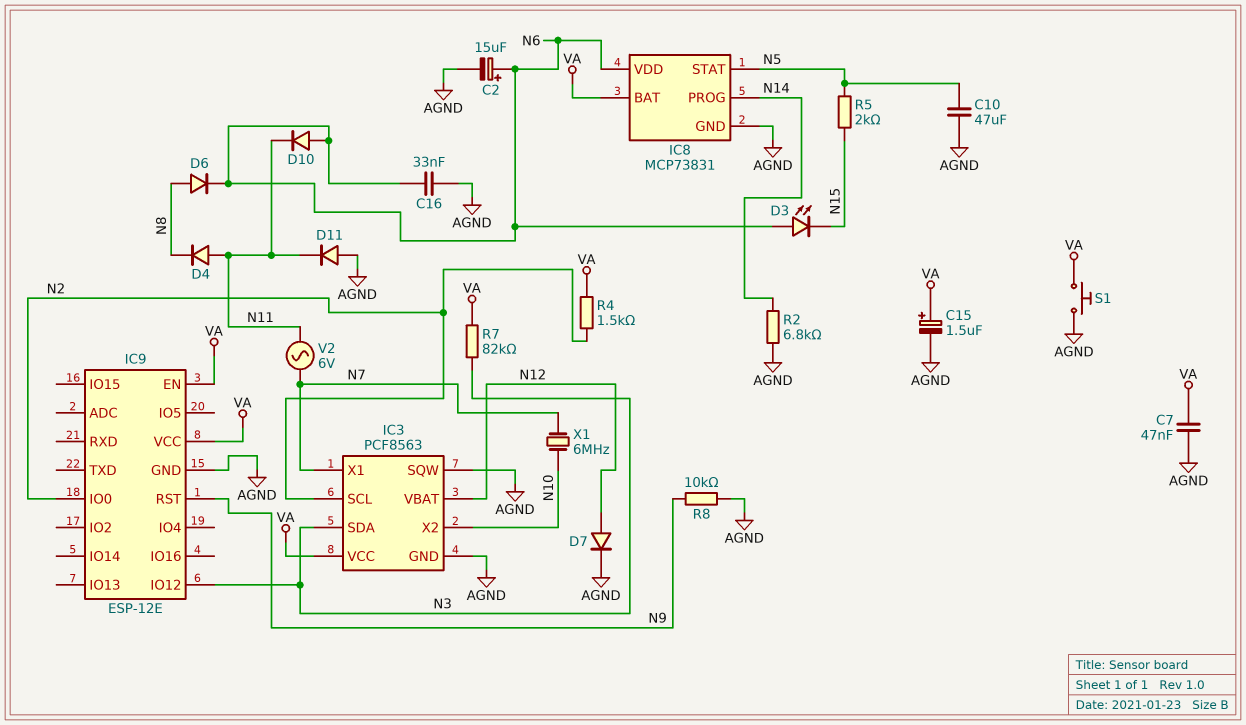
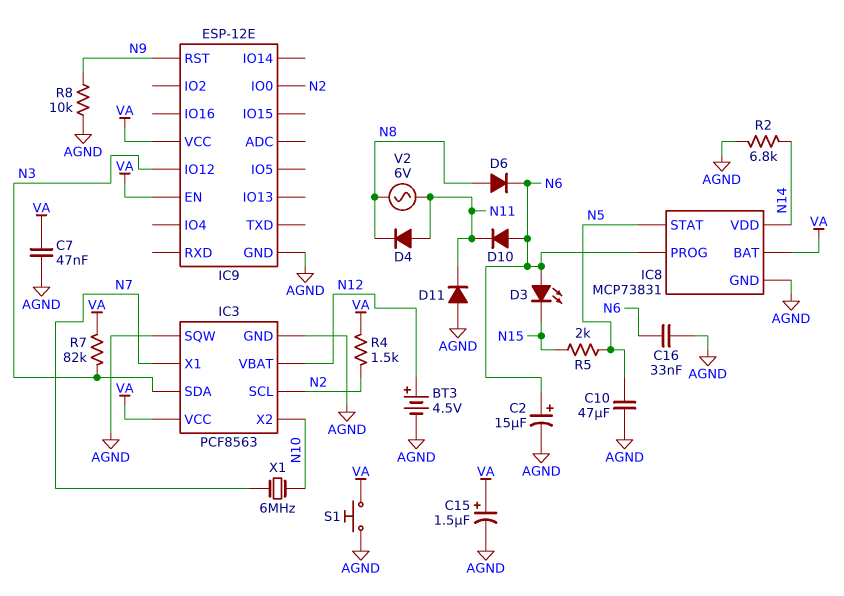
BT3: none -> 4.5V (plus N12, minus AGND)
D7: diode (A N12, K AGND) -> none
IC8 pin PROG: N14 -> N6
IC8 pin VDD: N6 -> N14
V2: AC 6V (N7, N11) -> AC 6V (N8, N11)

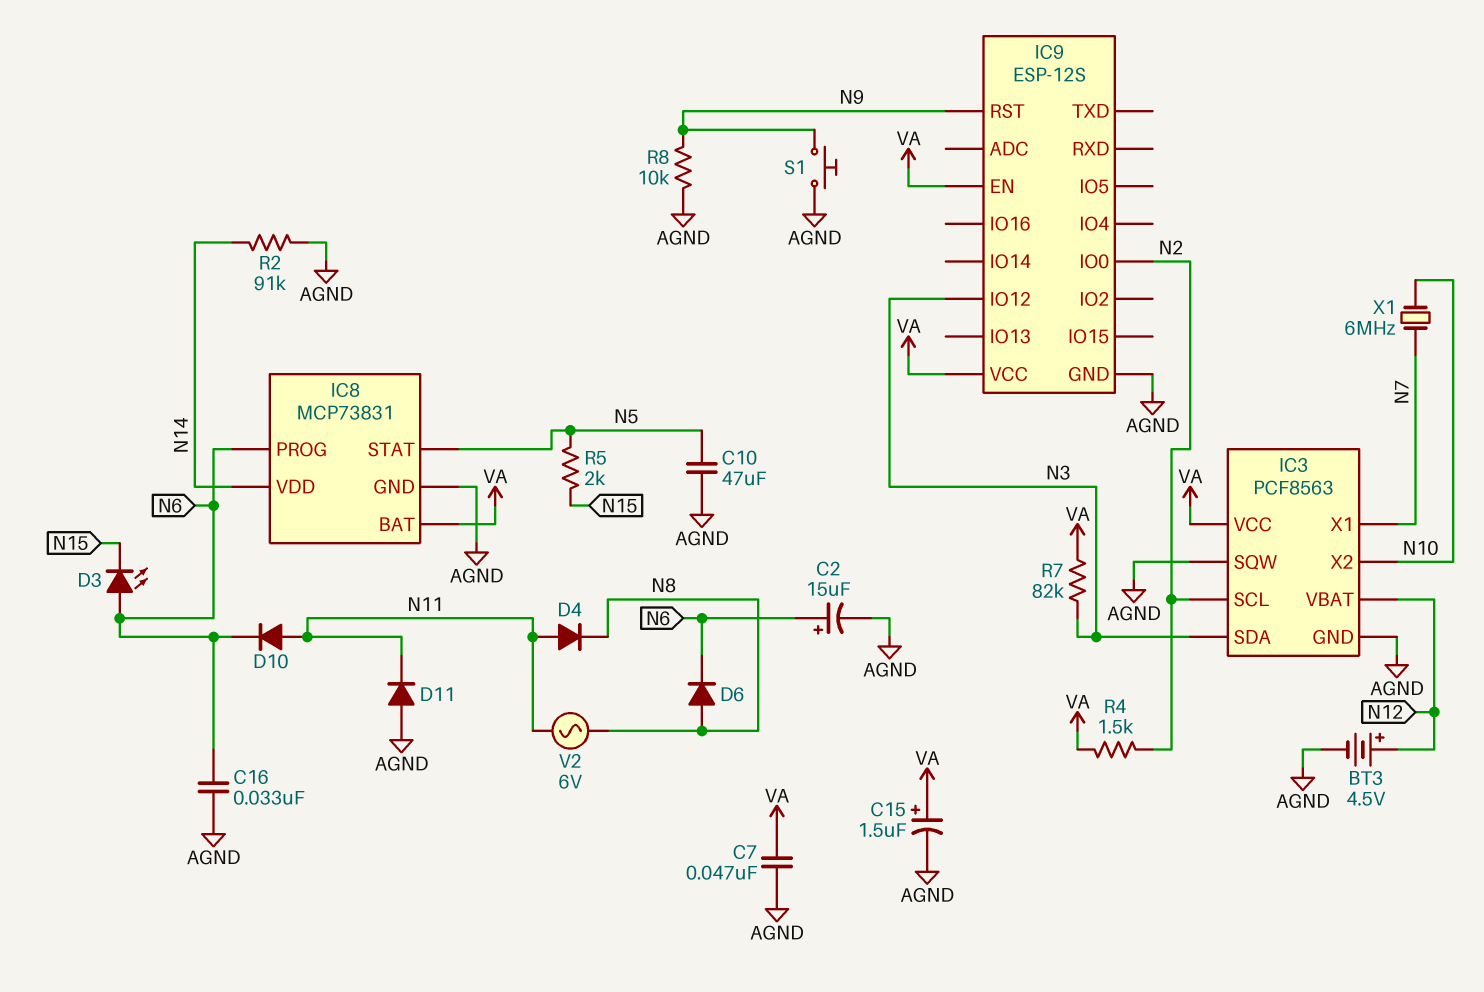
D10: diode (A N6, K N11) -> diode (A N11, K N6)
IC9: ESP-12E -> ESP-12S
R2: 6.8k (AGND, N14) -> 91k (AGND, N14)
S1: button (AGND, VA) -> button (AGND, N9)

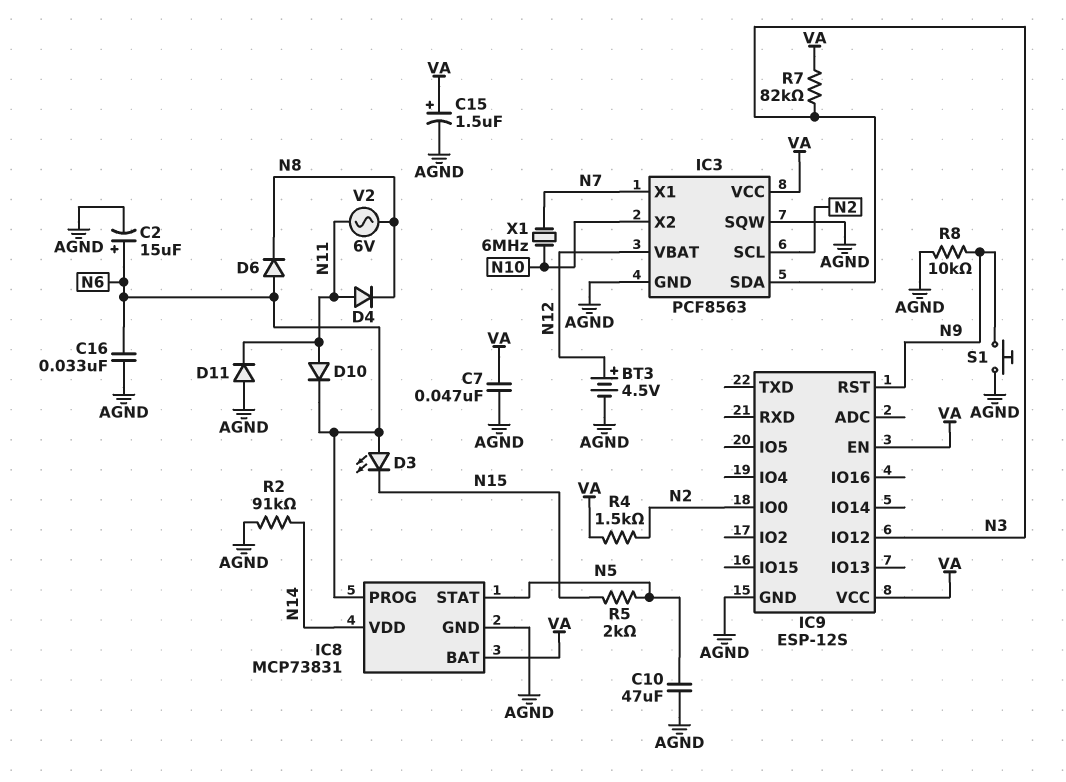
D6: diode (A N8, K N6) -> diode (A N6, K N8)

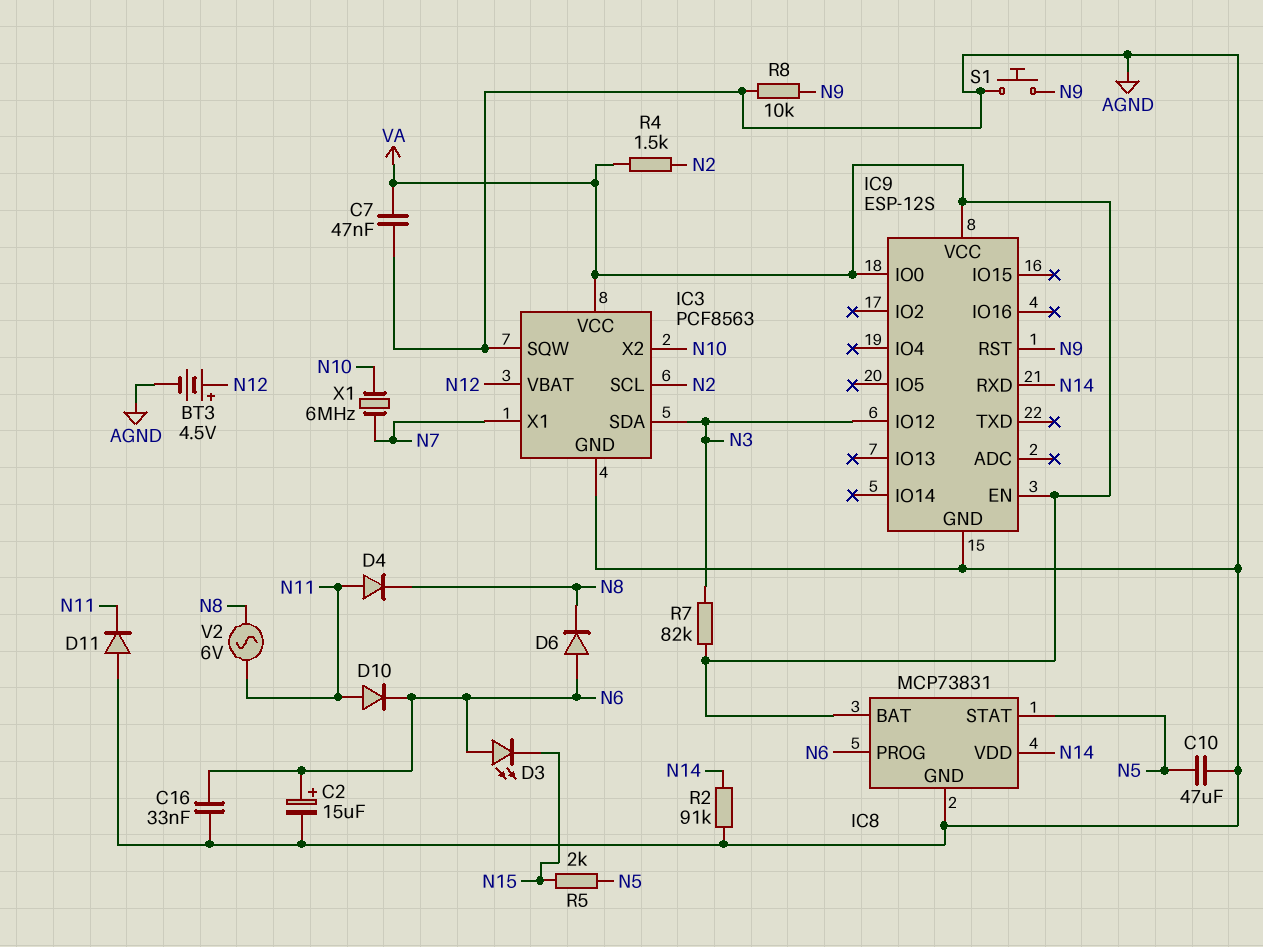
C15: 1.5uF (plus VA, minus AGND) -> none
IC9 pin IO0: N2 -> VA
IC9 pin RXD: none -> N14

